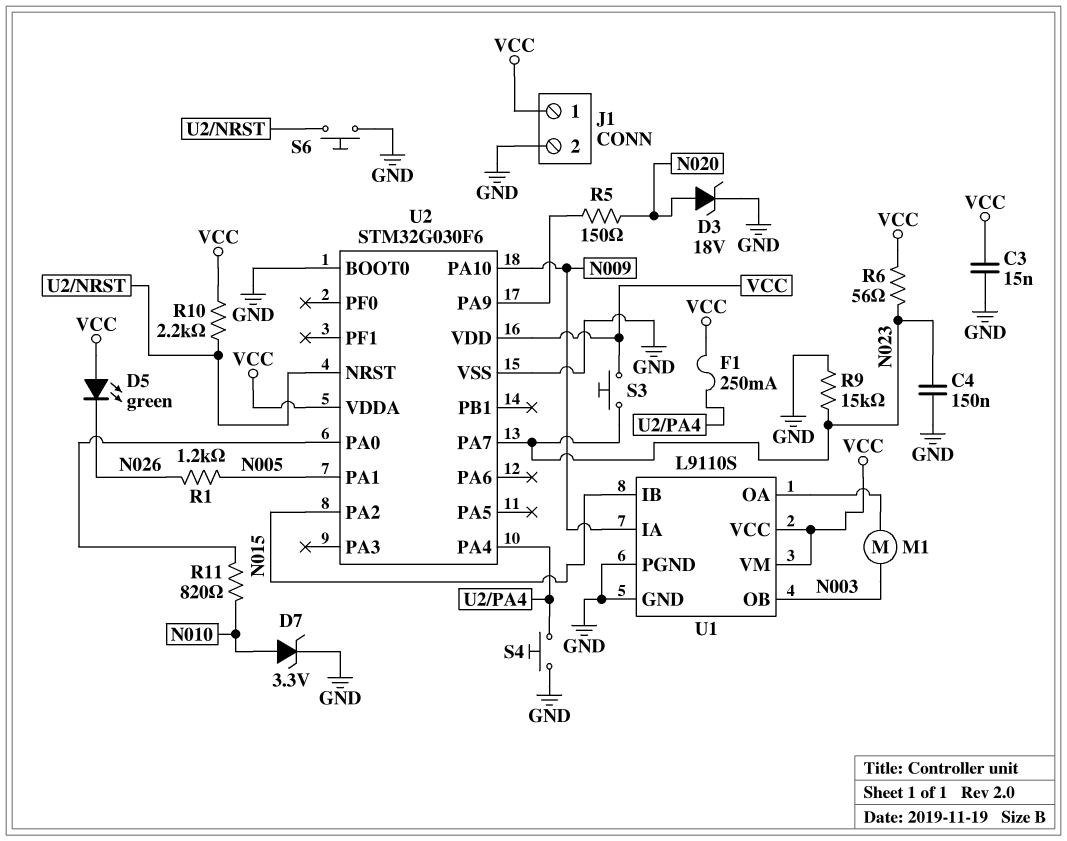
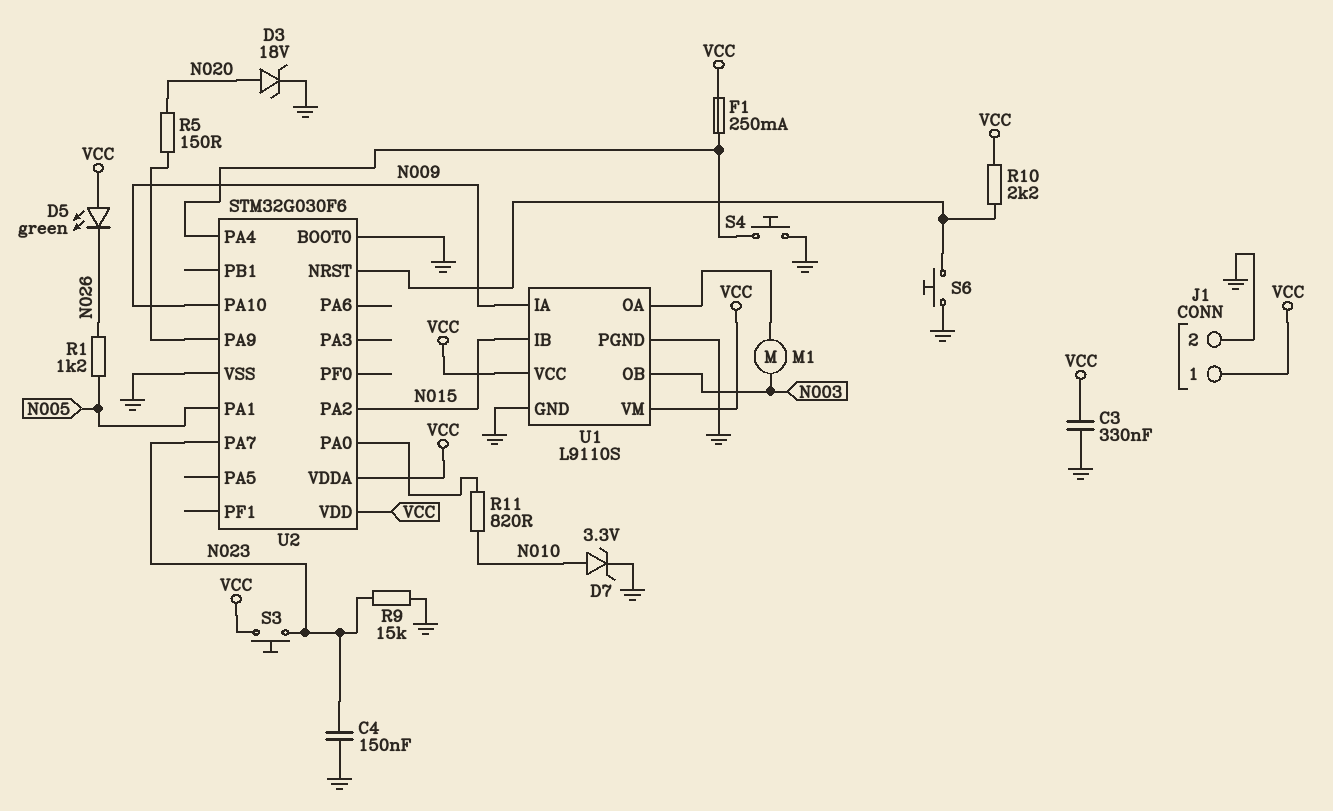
C3: 15nF (GND, VCC) -> 330nF (GND, VCC)
R6: 56 (N023, VCC) -> none

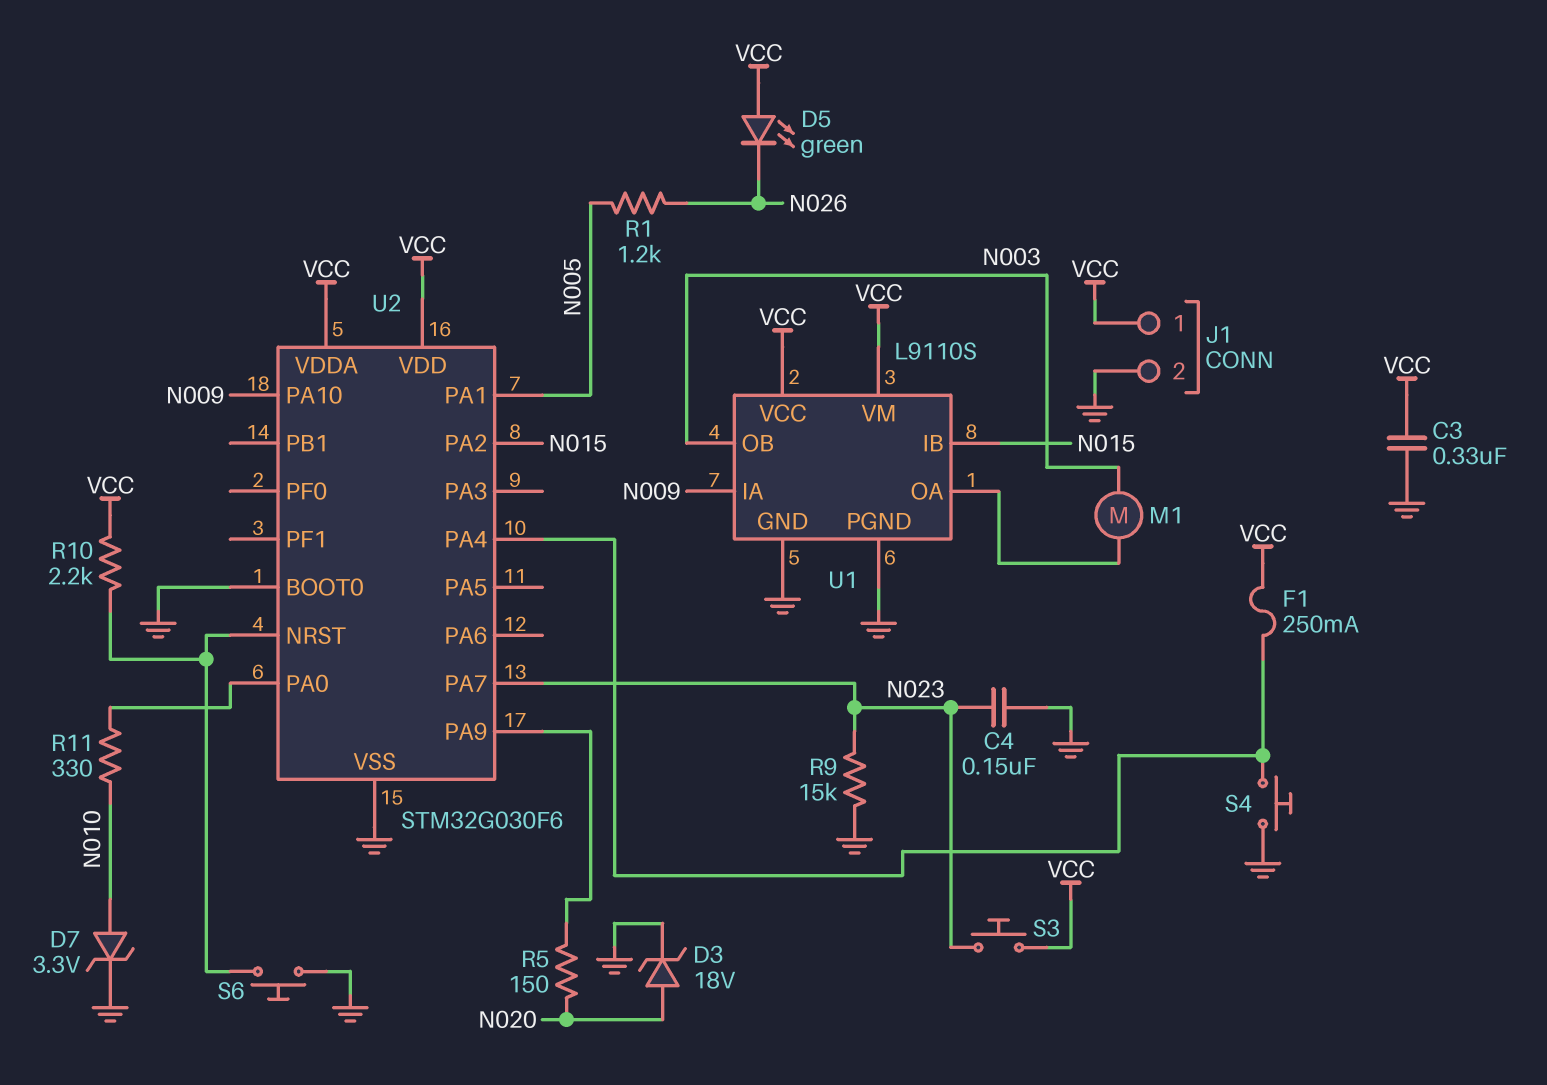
R11: 820 (N010, U2/PA0) -> 330 (N010, U2/PA0)

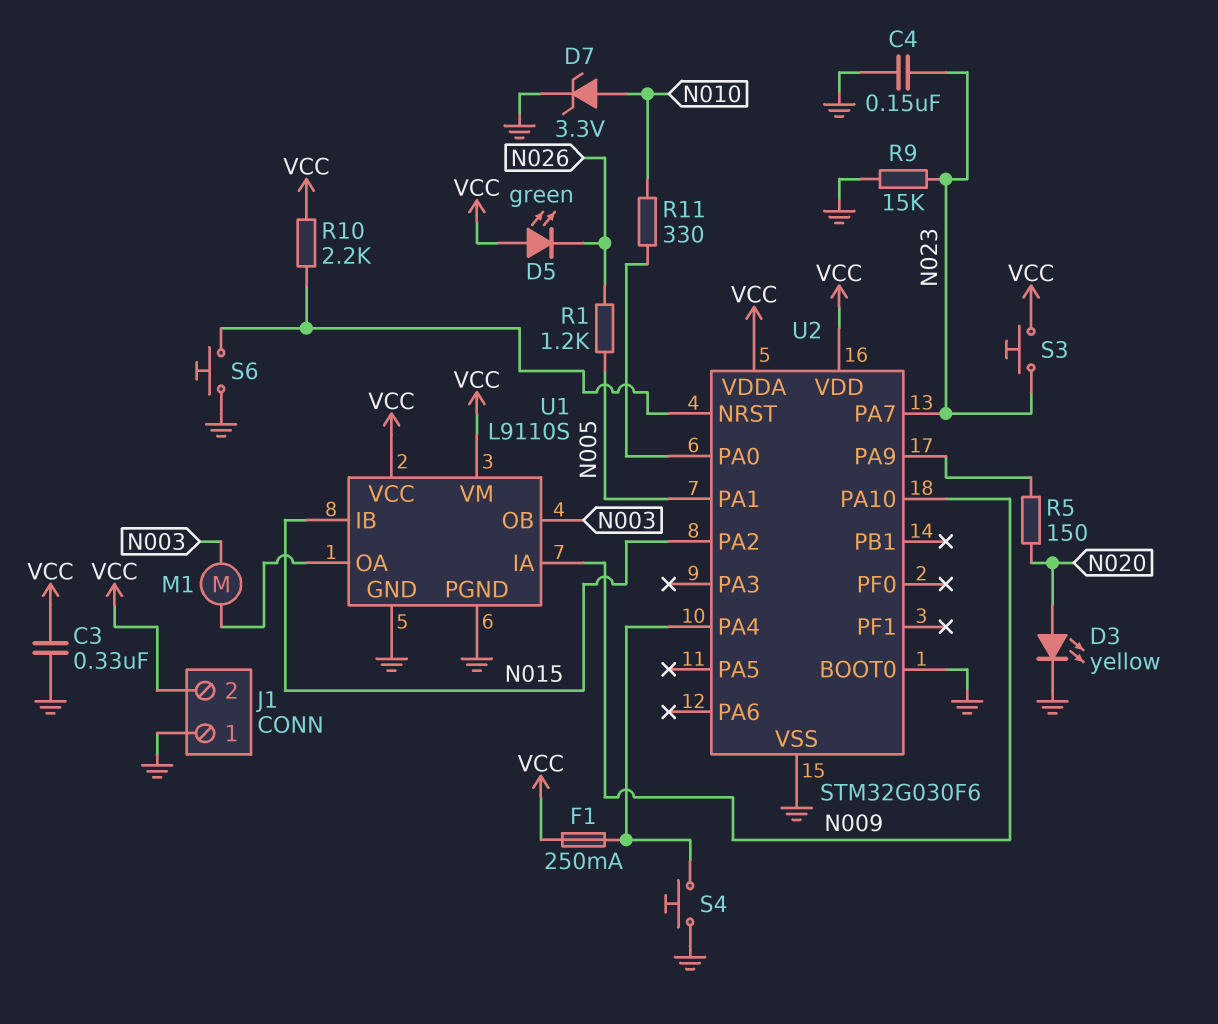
D3: zener 18V (A N020, K GND) -> LED yellow (A N020, K GND)
J1 pin 1: VCC -> GND
J1 pin 2: GND -> VCC

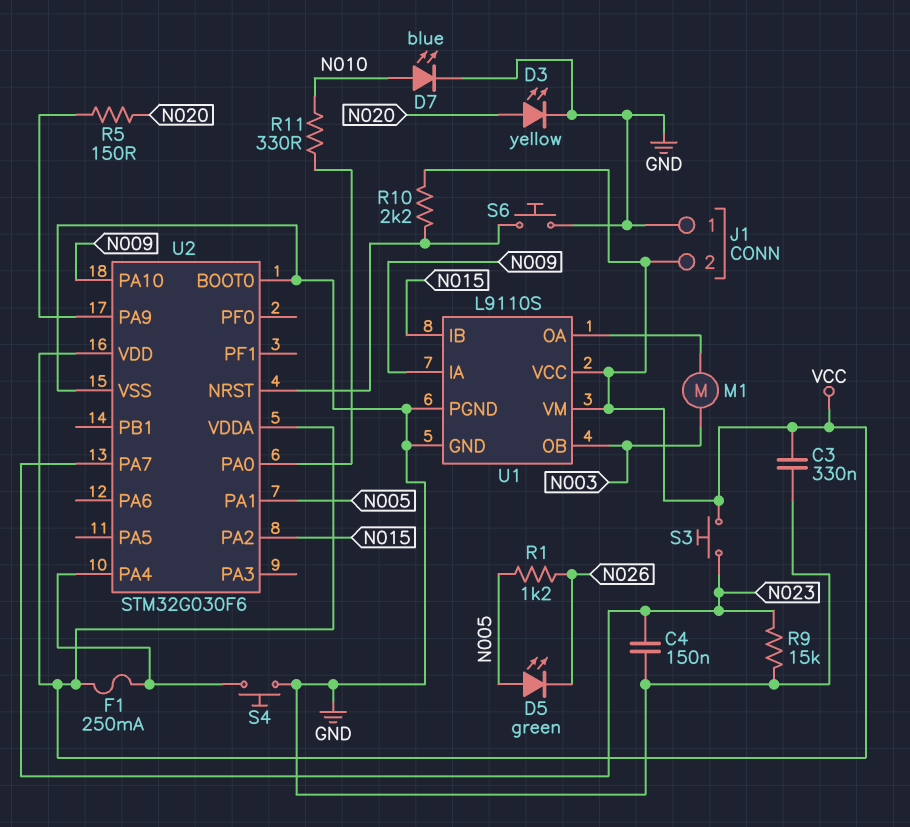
D5: LED green (A VCC, K N026) -> LED green (A N005, K N026)
D7: zener 3.3V (A N010, K GND) -> LED blue (A N010, K GND)

